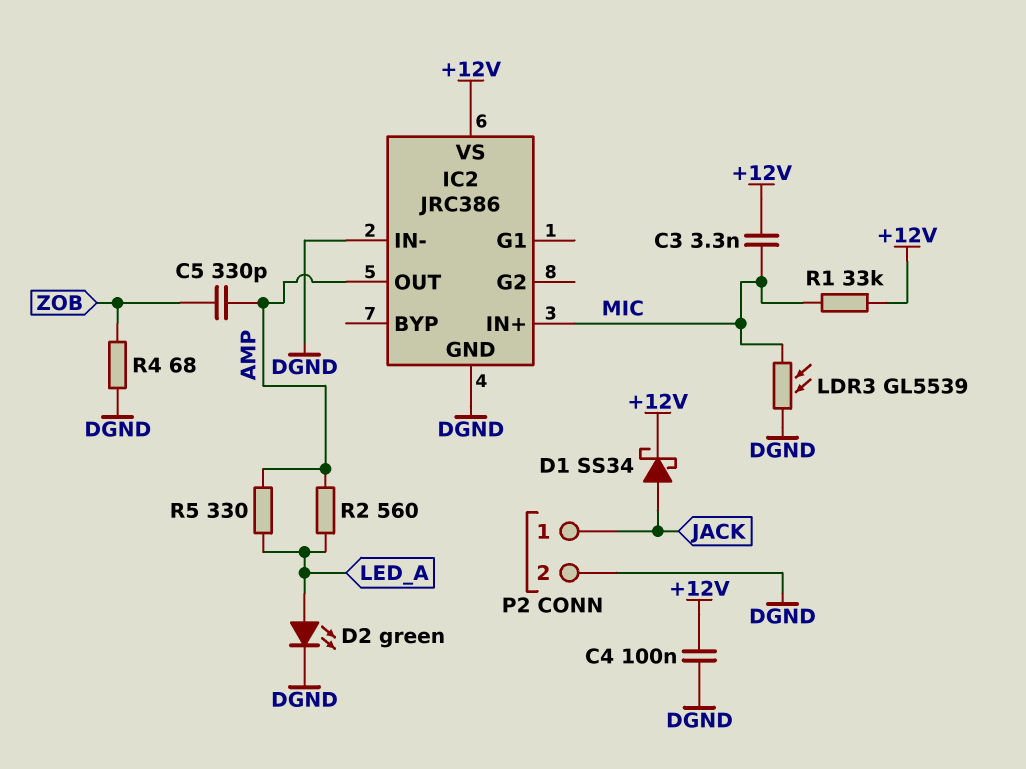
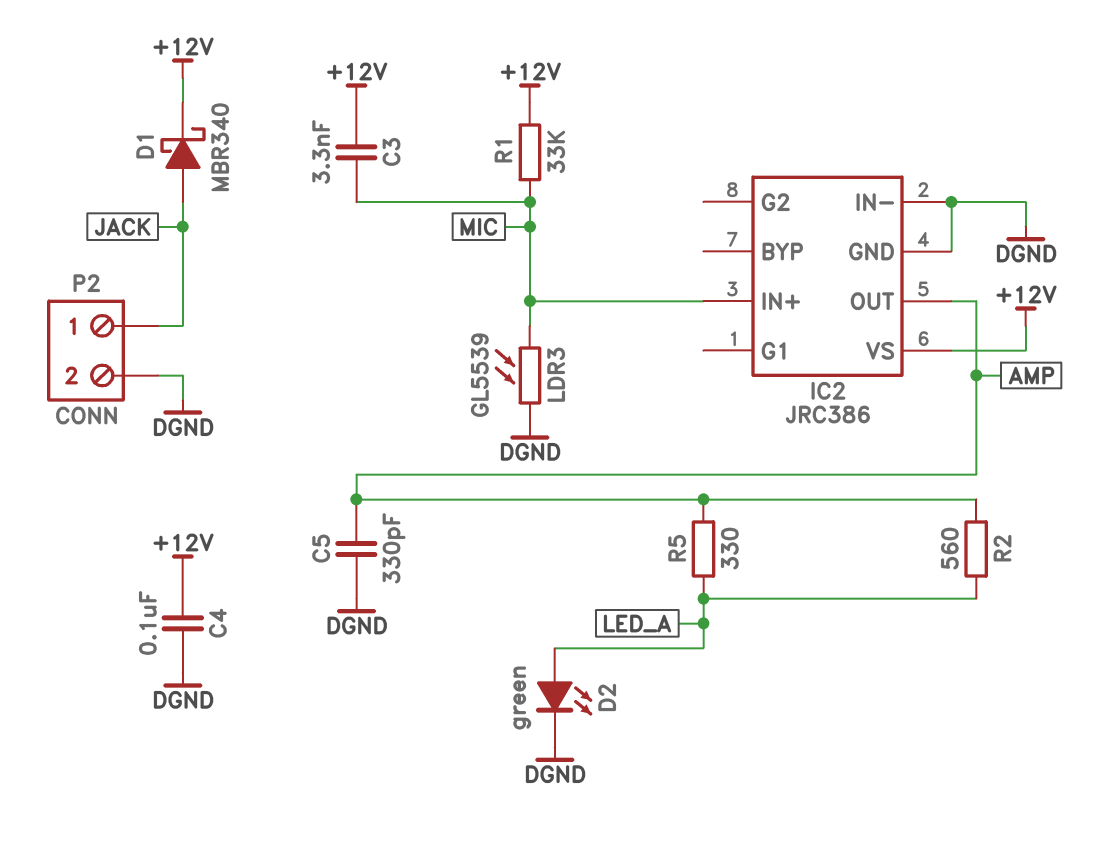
C5: 330pF (AMP, ZOB) -> 330pF (AMP, DGND)
D1: schottky SS34 (A JACK, K +12V) -> schottky MBR340 (A JACK, K +12V)
R4: 68 (DGND, ZOB) -> none

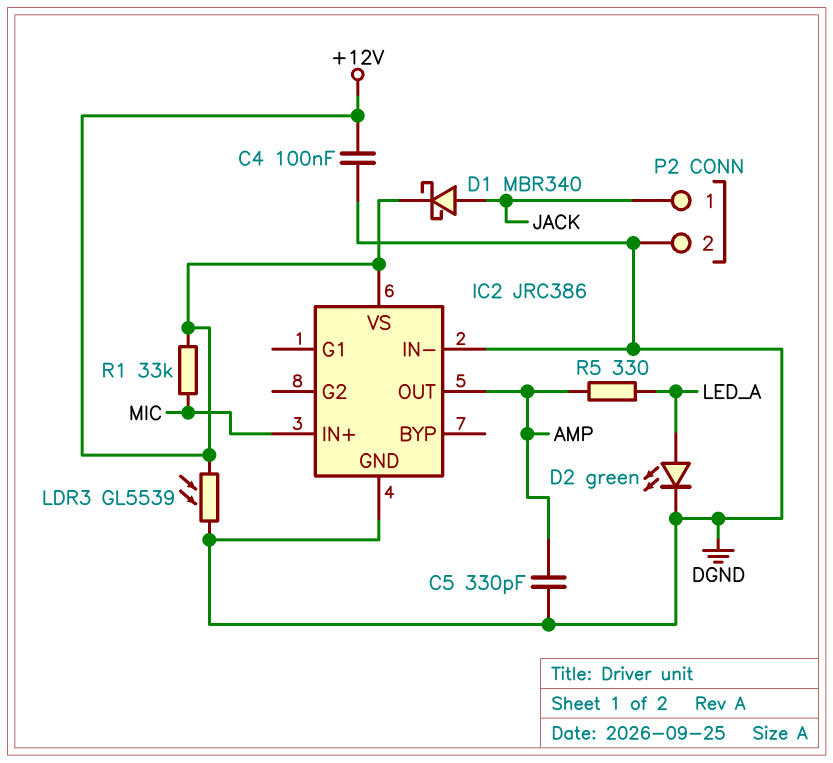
C3: 3.3nF (+12V, MIC) -> none
LDR3: GL5539 (DGND, MIC) -> GL5539 (+12V, DGND)
R2: 560 (AMP, LED_A) -> none

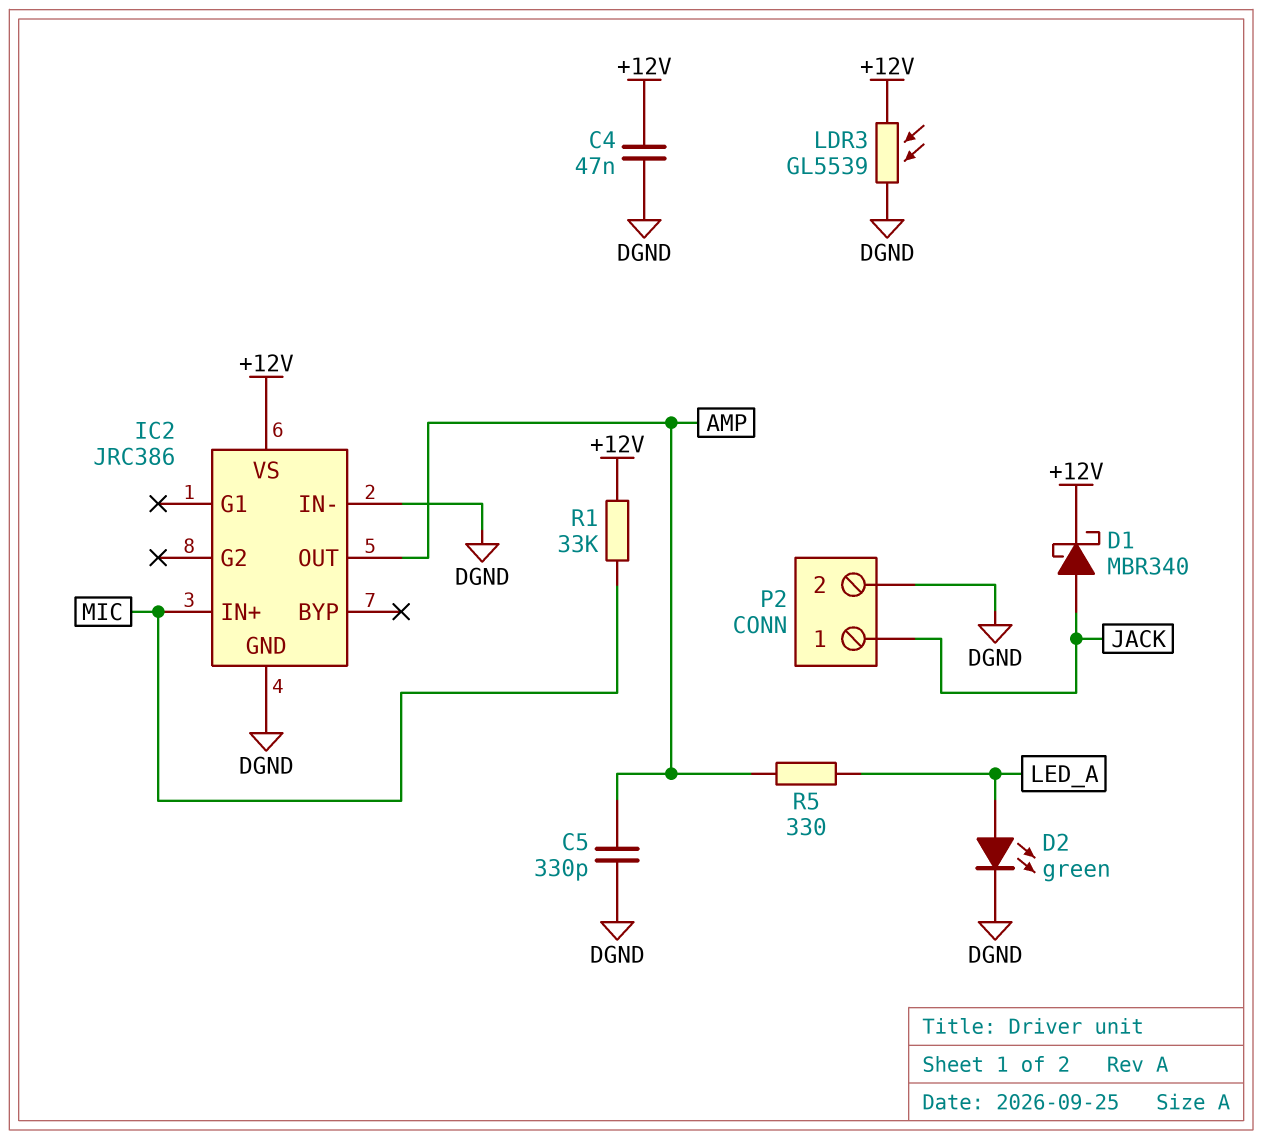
C4: 100nF (+12V, DGND) -> 47nF (+12V, DGND)

